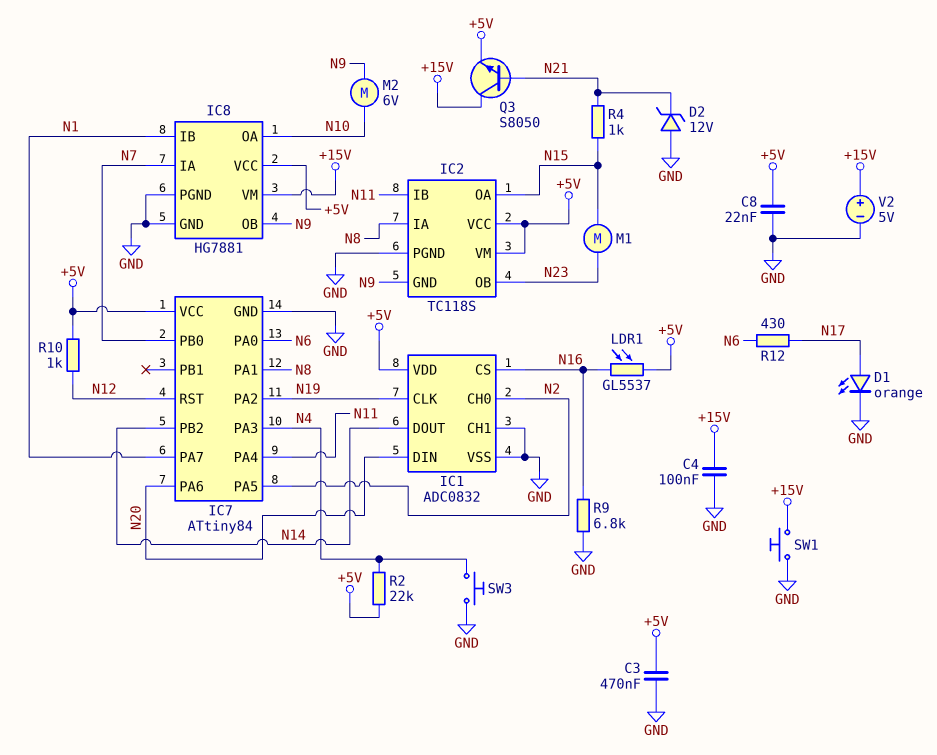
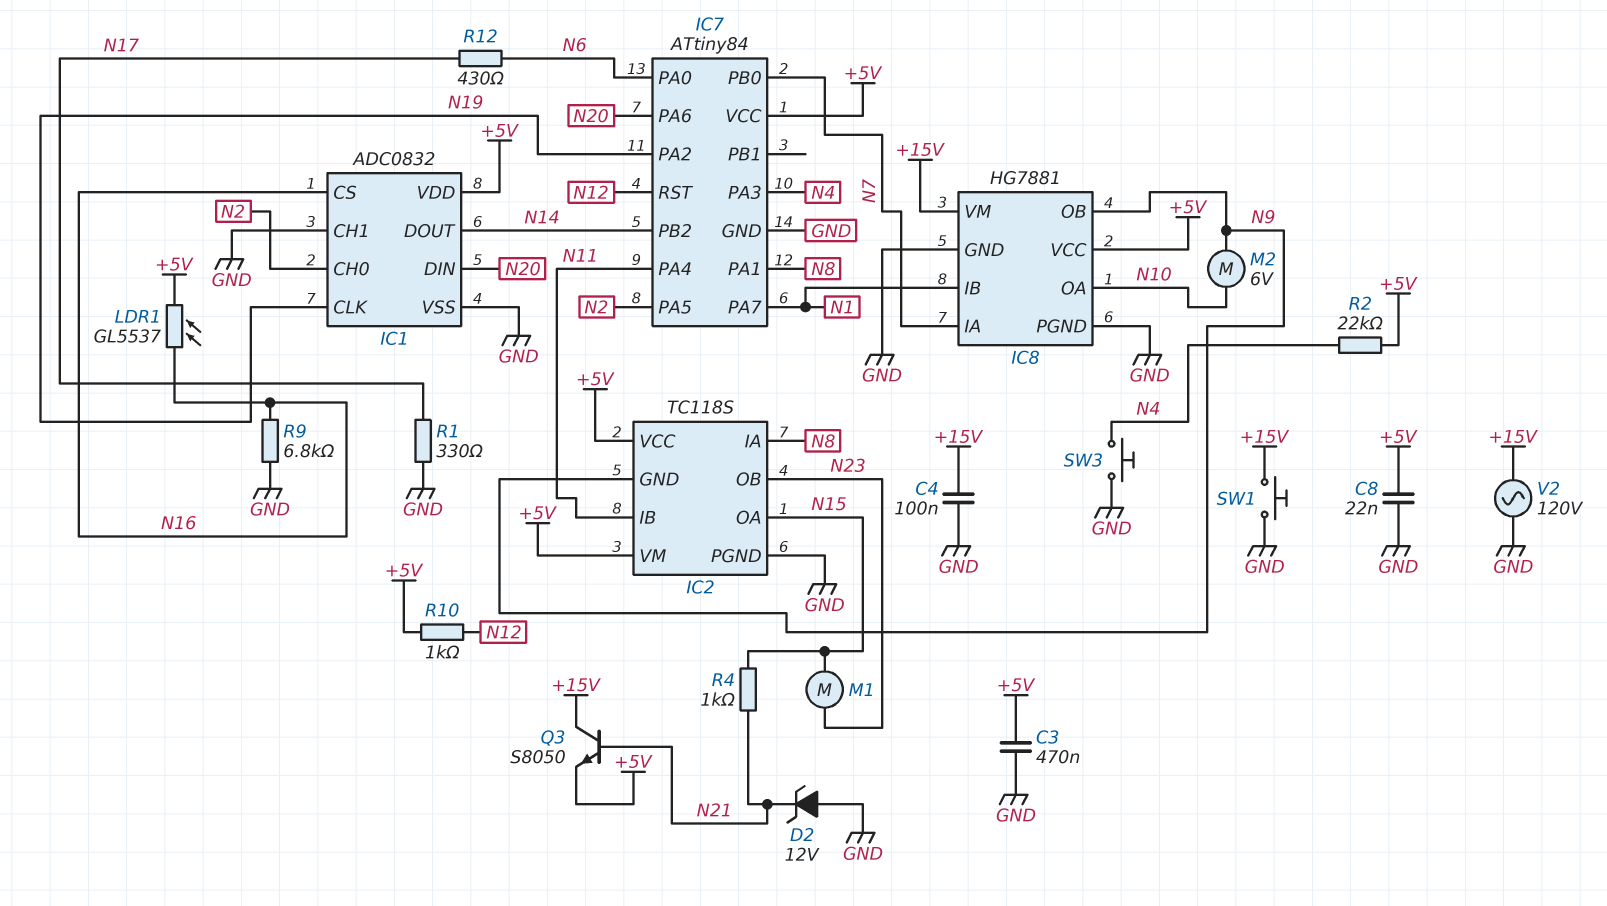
D1: LED orange (A N17, K GND) -> none
R1: none -> 330 (GND, N17)
V2: 5V (plus +15V, minus GND) -> AC 120V (+15V, GND)

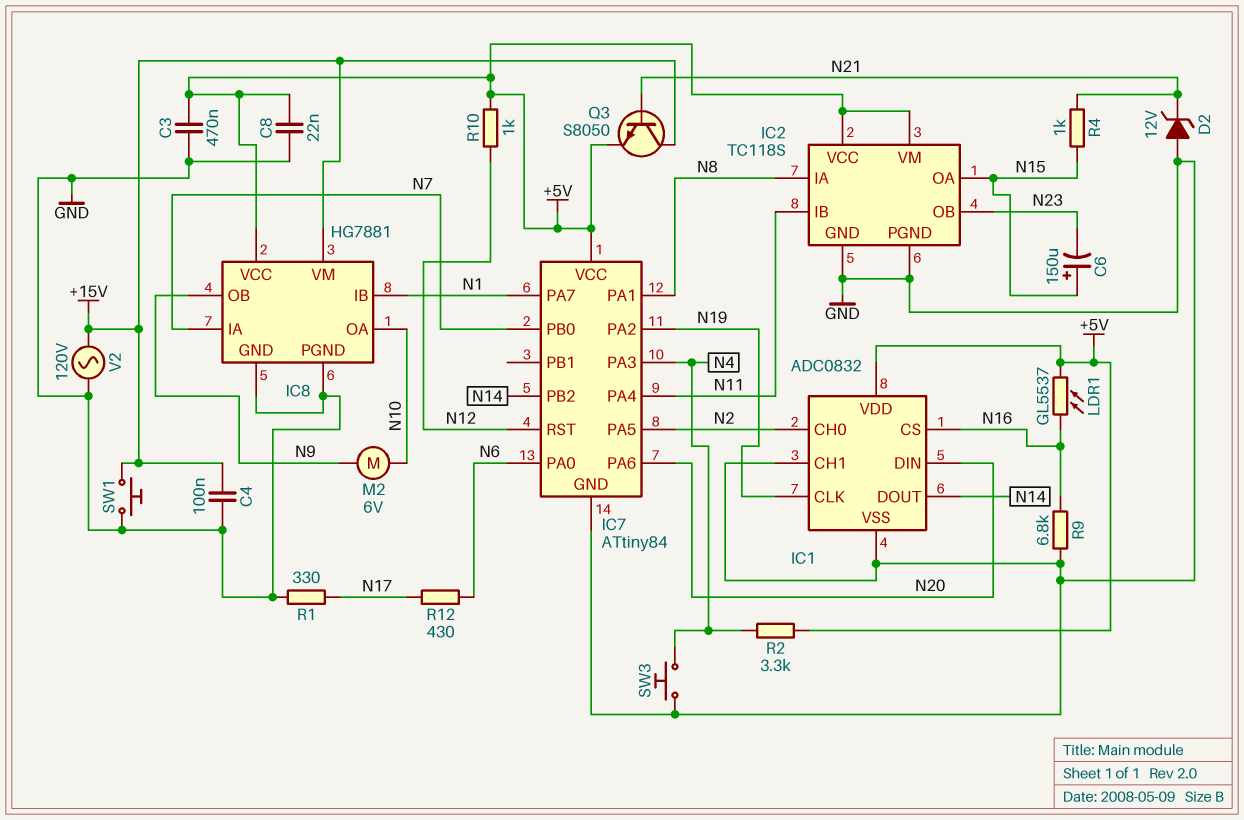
C6: none -> 150uF (plus N15, minus N23)
IC2 pin GND: N9 -> GND
M1: motor (N15, N23) -> none
R2: 22k (+5V, N4) -> 3.3k (+5V, N4)

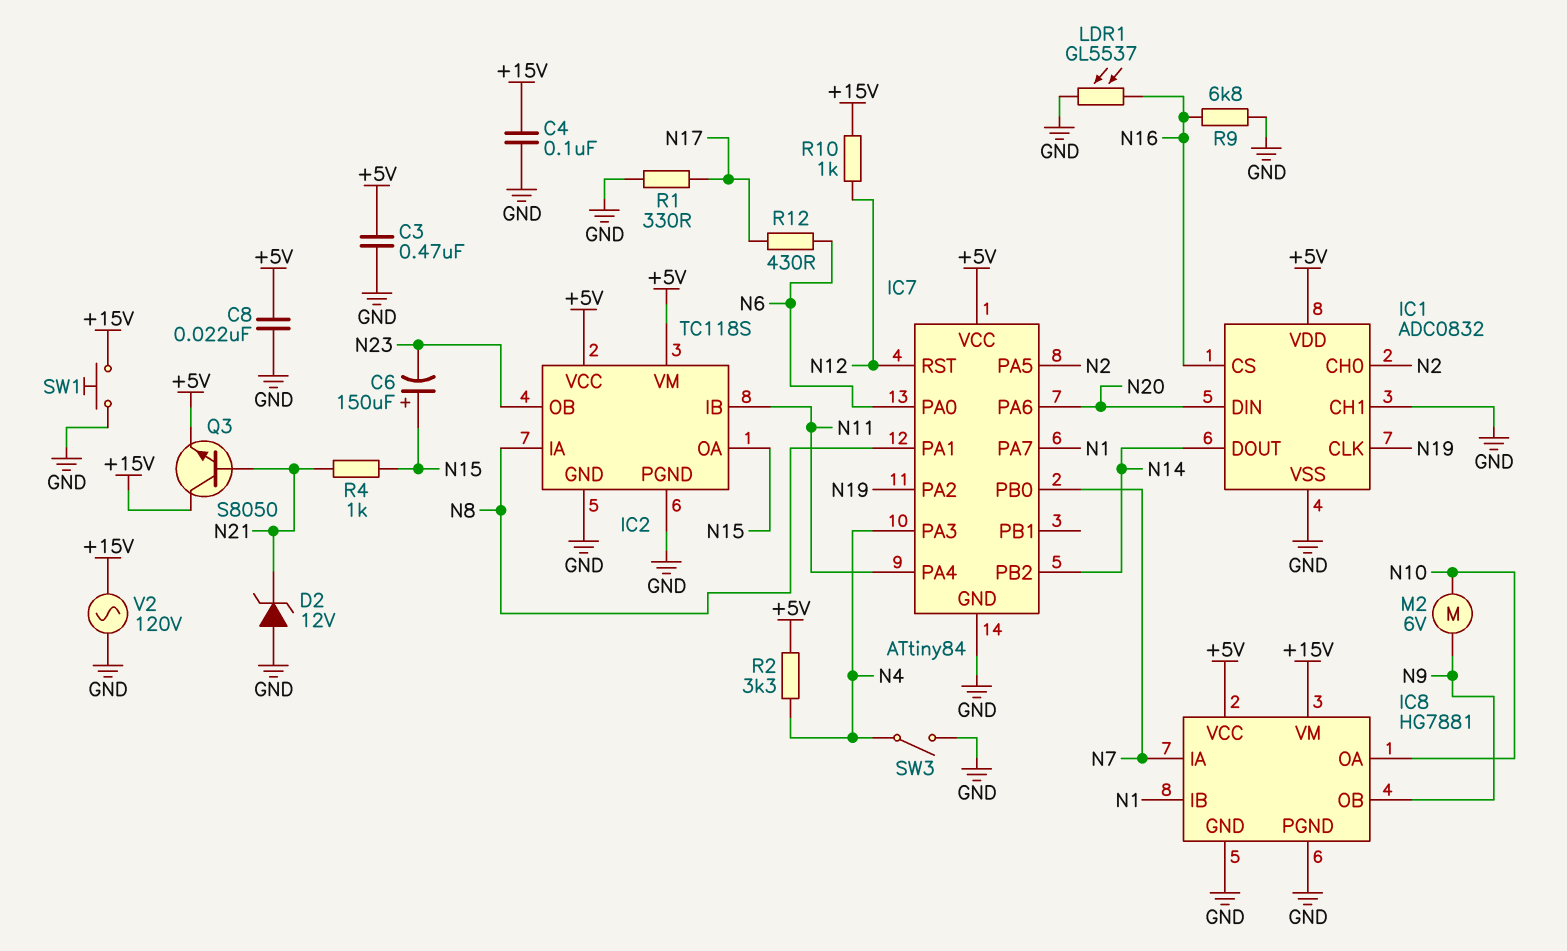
LDR1: GL5537 (+5V, N16) -> GL5537 (GND, N16)
R10: 1k (+5V, N12) -> 1k (+15V, N12)
SW3: button (GND, N4) -> switch (GND, N4)

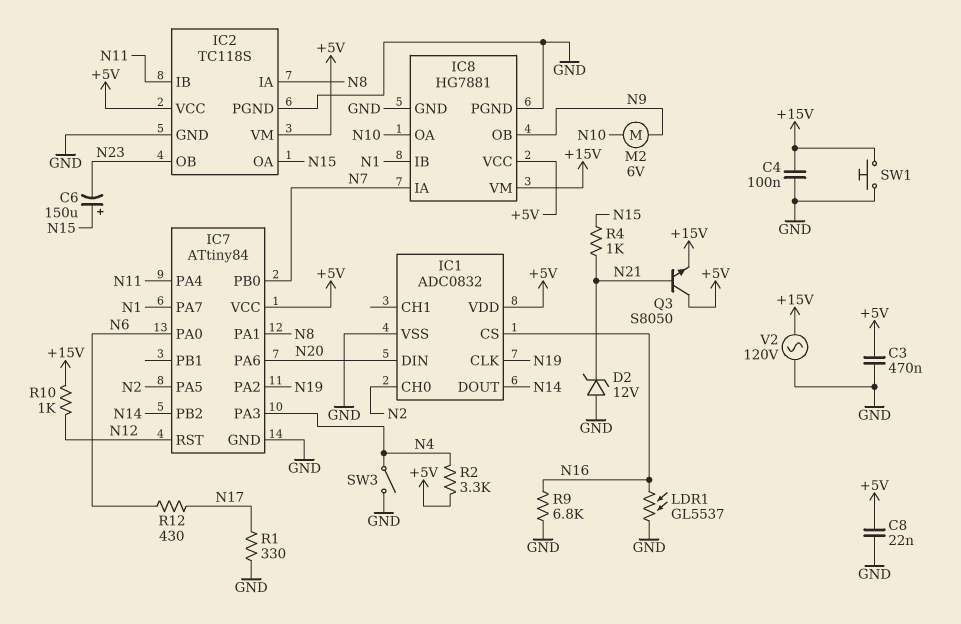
IC1 pin CH1: GND -> none
Q3: NPN S8050 (B N21, C +15V, E +5V) -> NPN S8050 (B N21, C +5V, E +15V)

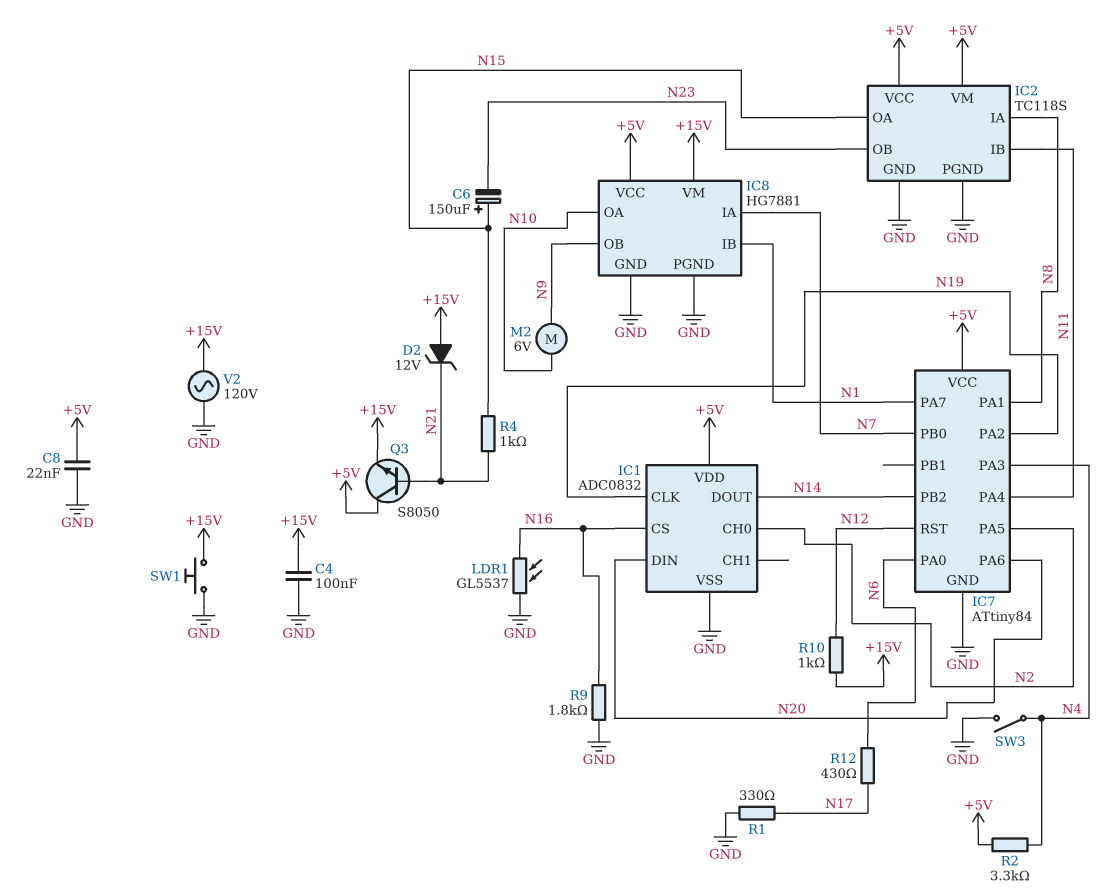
C3: 470nF (+5V, GND) -> none
D2: zener 12V (A GND, K N21) -> zener 12V (A +15V, K N21)
R9: 6.8k (GND, N16) -> 1.8k (GND, N16)

